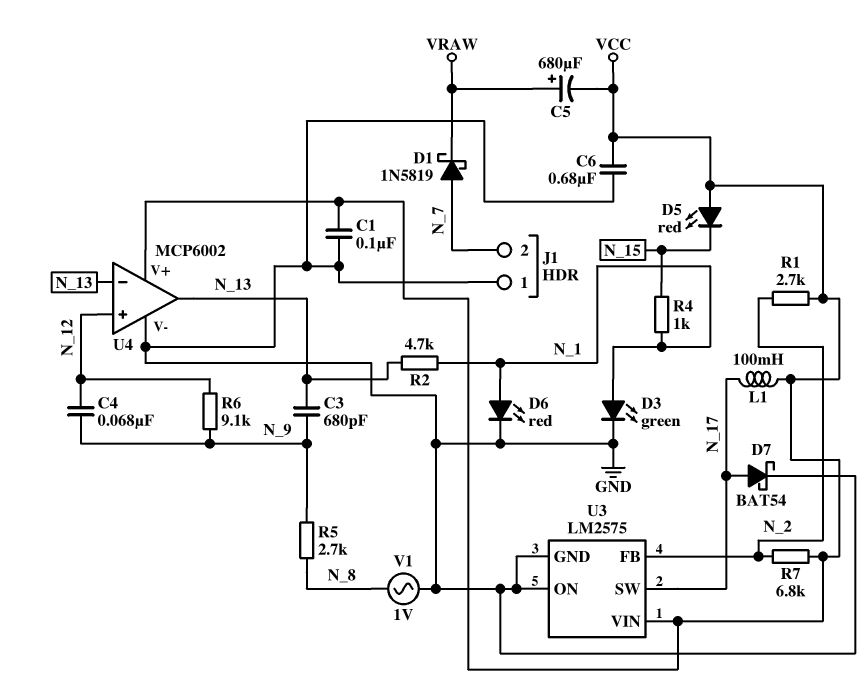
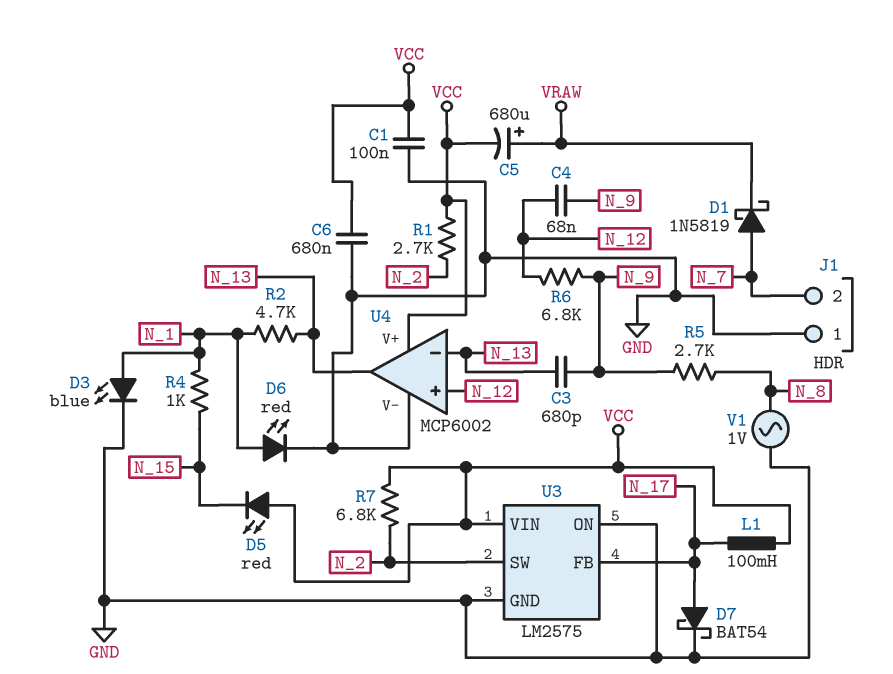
D3: LED green (A N_1, K GND) -> LED blue (A N_1, K GND)
R6: 9.1k (N_9, N_12) -> 6.8k (N_9, N_12)
U3 pin FB: N_2 -> N_17
U3 pin SW: N_17 -> N_2

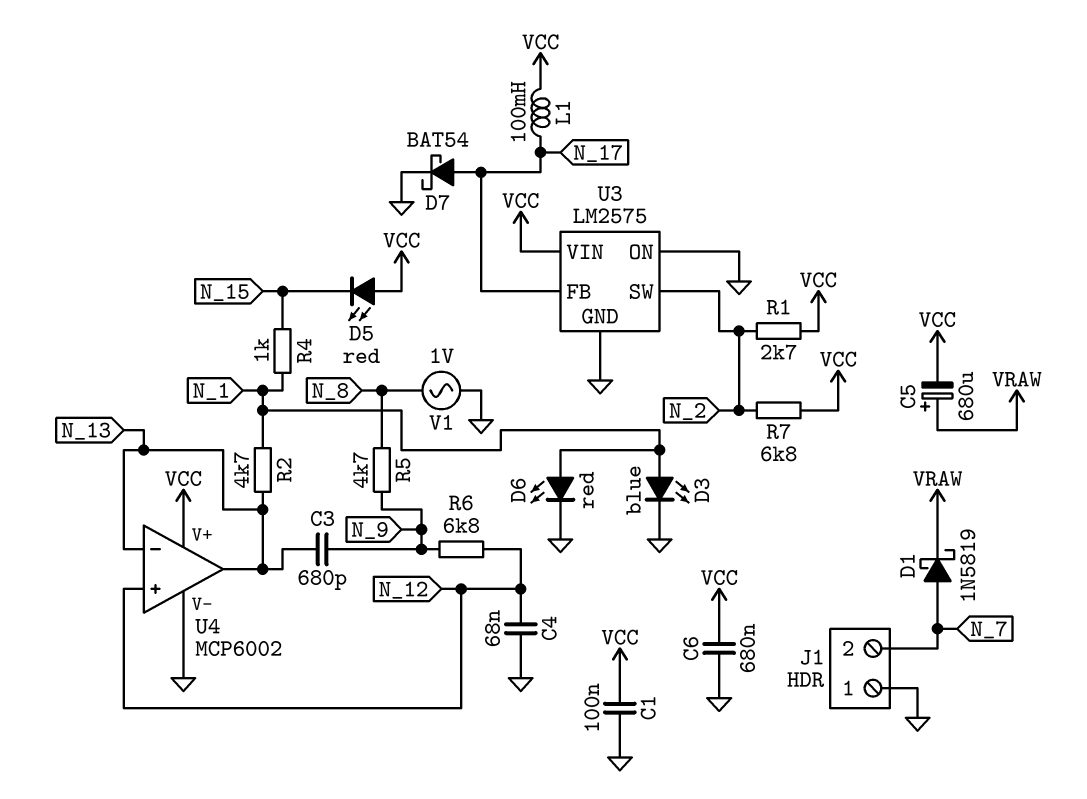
C4: 68nF (N_9, N_12) -> 68nF (GND, N_12)
R5: 2.7k (N_8, N_9) -> 4.7k (N_8, N_9)

